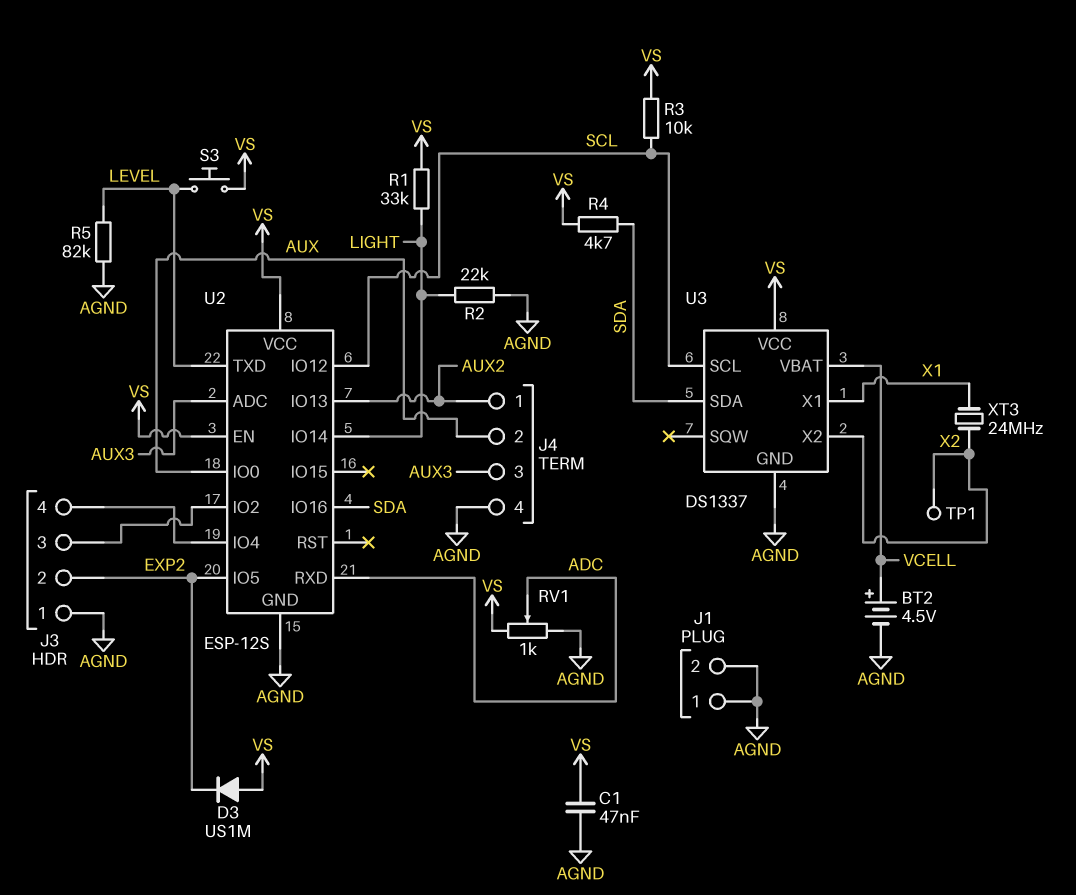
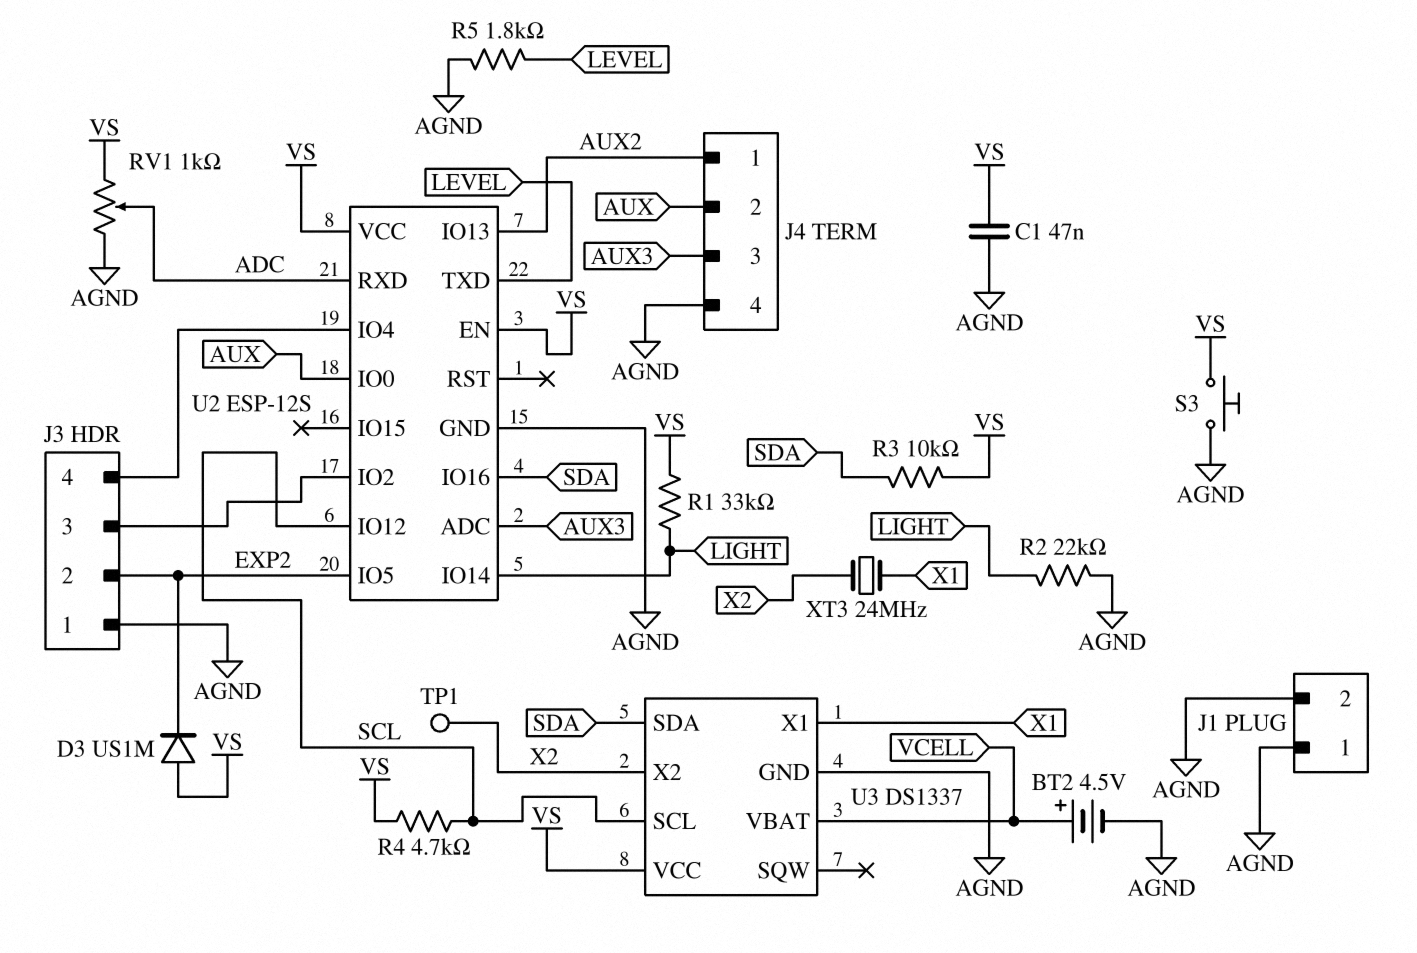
R3: 10k (SCL, VS) -> 10k (SDA, VS)
R4: 4.7k (SDA, VS) -> 4.7k (SCL, VS)
R5: 82k (AGND, LEVEL) -> 1.8k (AGND, LEVEL)
S3: button (LEVEL, VS) -> button (AGND, VS)

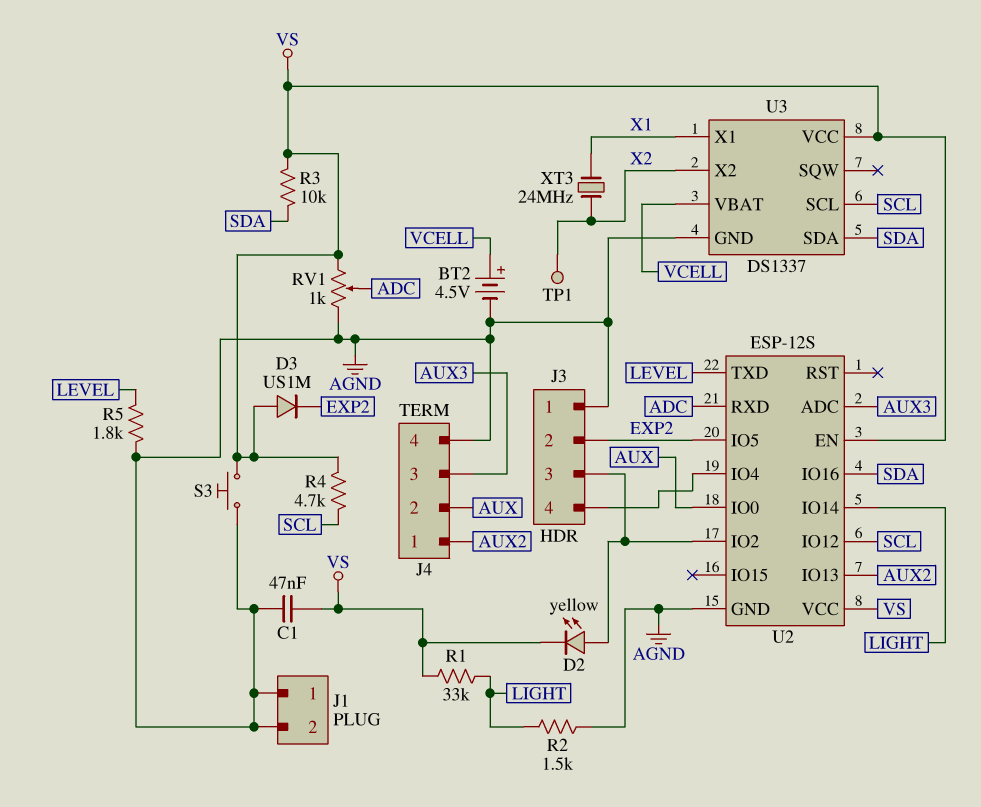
D2: none -> LED yellow (A J3/3, K VS)
R2: 22k (AGND, LIGHT) -> 1.5k (AGND, LIGHT)

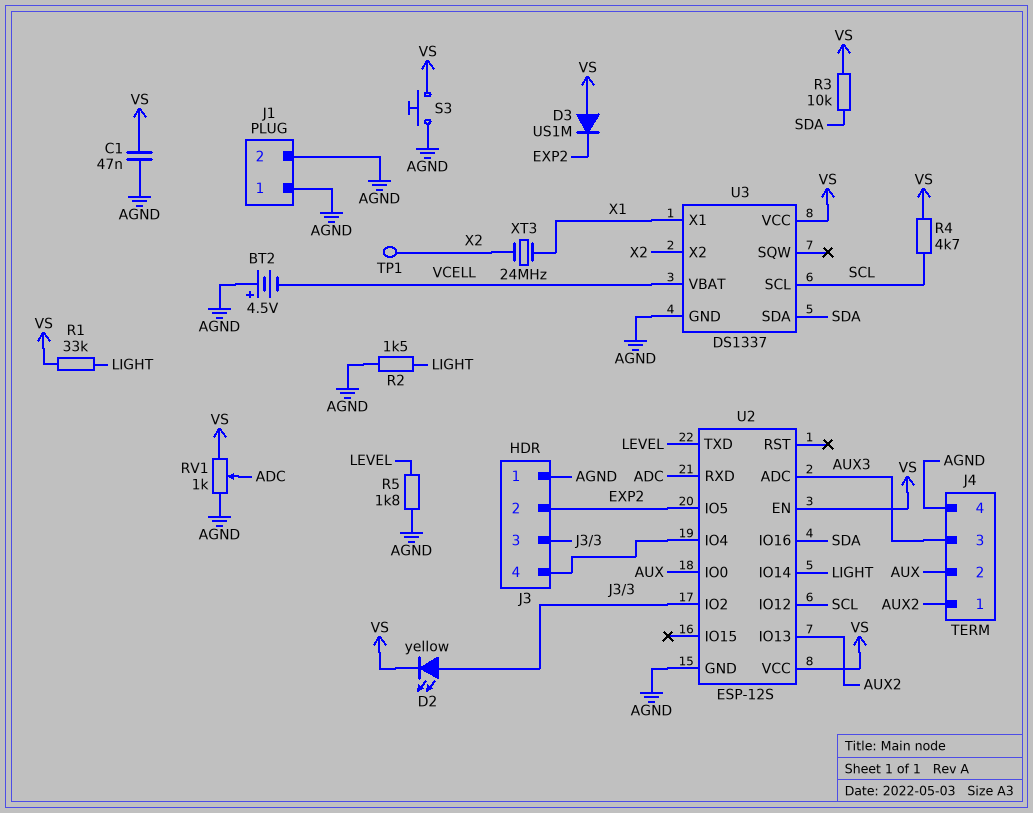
BT2: 4.5V (plus VCELL, minus AGND) -> 4.5V (plus AGND, minus VCELL)

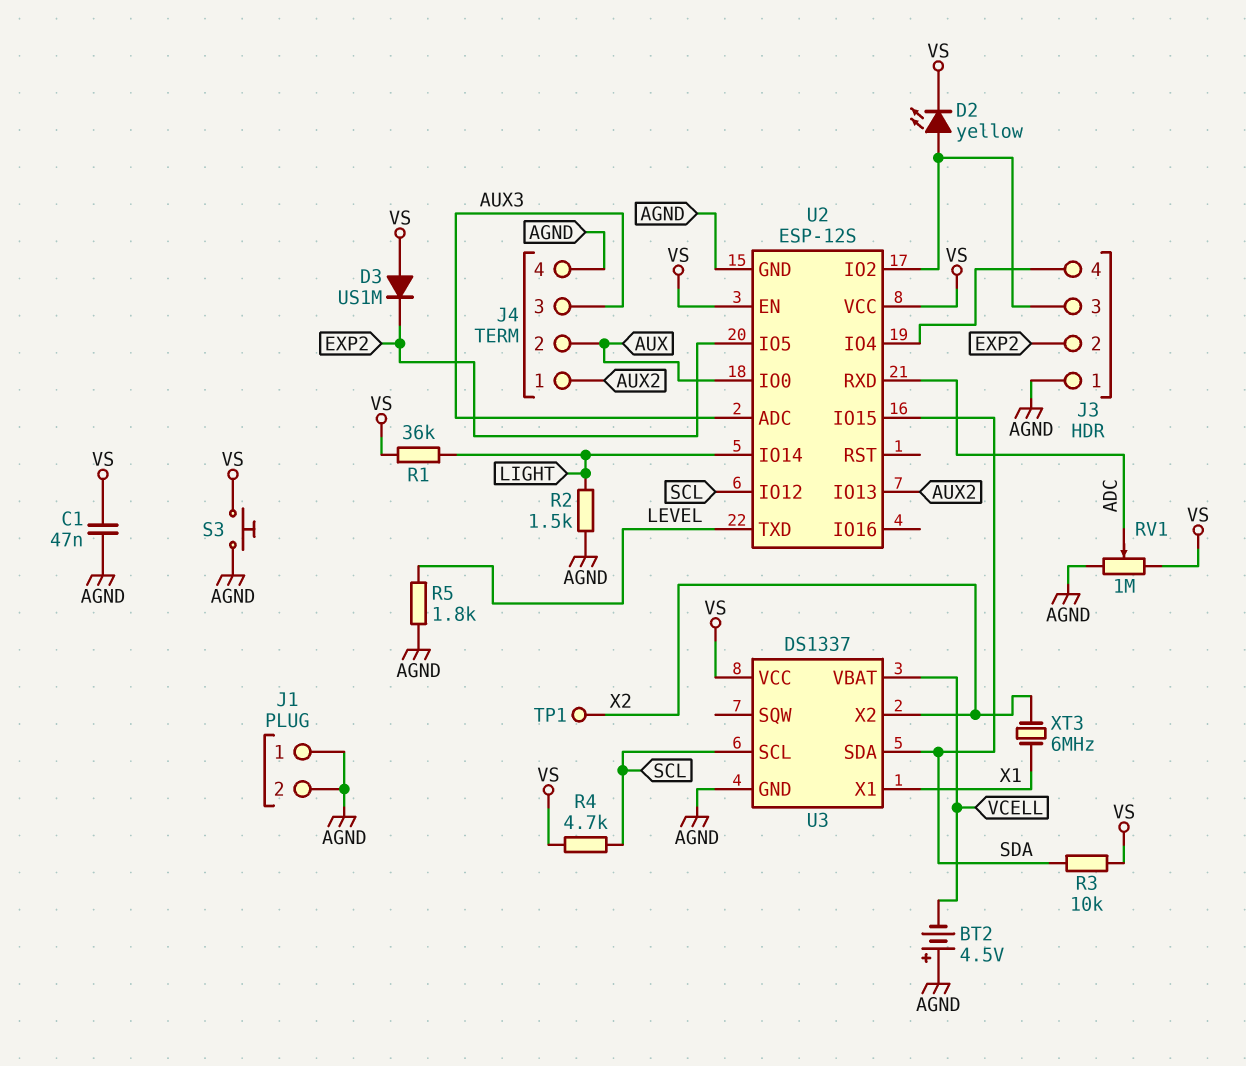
R1: 33k (LIGHT, VS) -> 36k (LIGHT, VS)
RV1: 1k (AGND, VS, wiper ADC) -> 1M (AGND, VS, wiper ADC)
U2 pin IO15: none -> SDA
U2 pin IO16: SDA -> none
XT3: 24MHz (X1, X2) -> 6MHz (X1, X2)

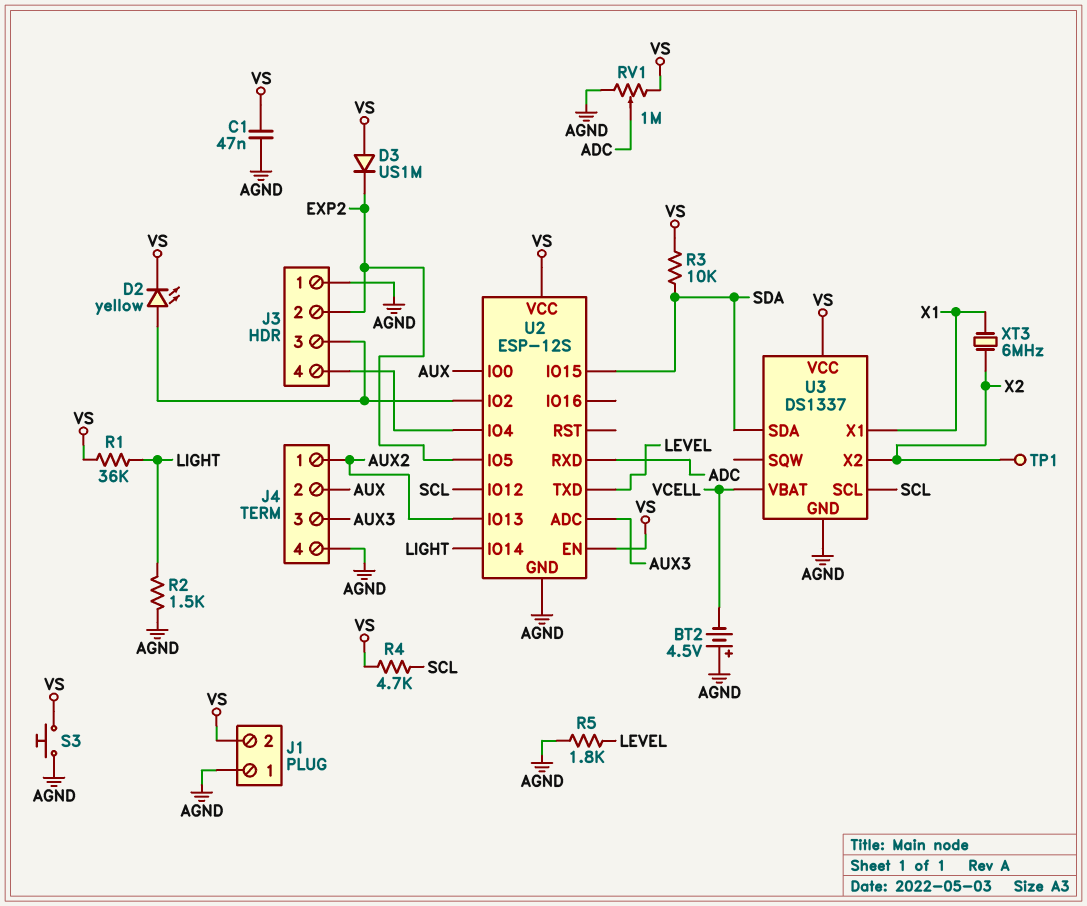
J1 pin 2: AGND -> VS

